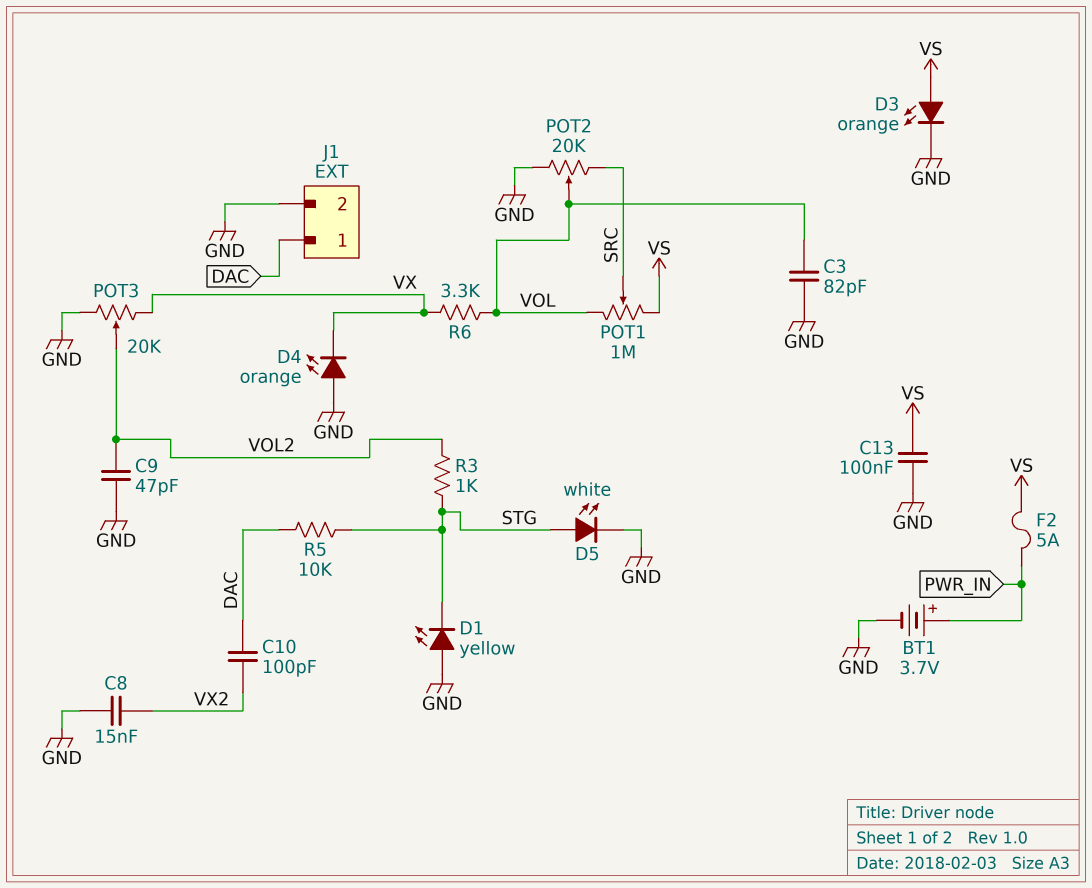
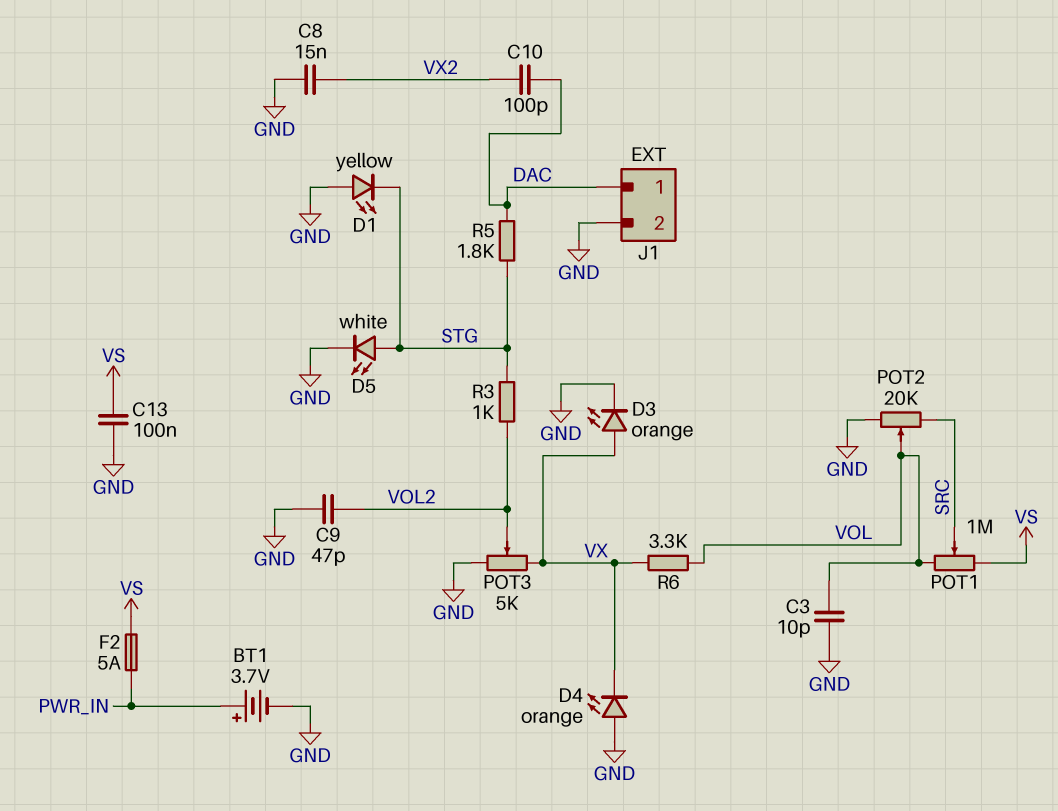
C3: 82pF (GND, VOL) -> 10pF (GND, VOL)
D3: LED orange (A VS, K GND) -> LED orange (A VX, K GND)
POT3: 20k (GND, VX, wiper VOL2) -> 5k (GND, VX, wiper VOL2)
R5: 10k (DAC, STG) -> 1.8k (DAC, STG)

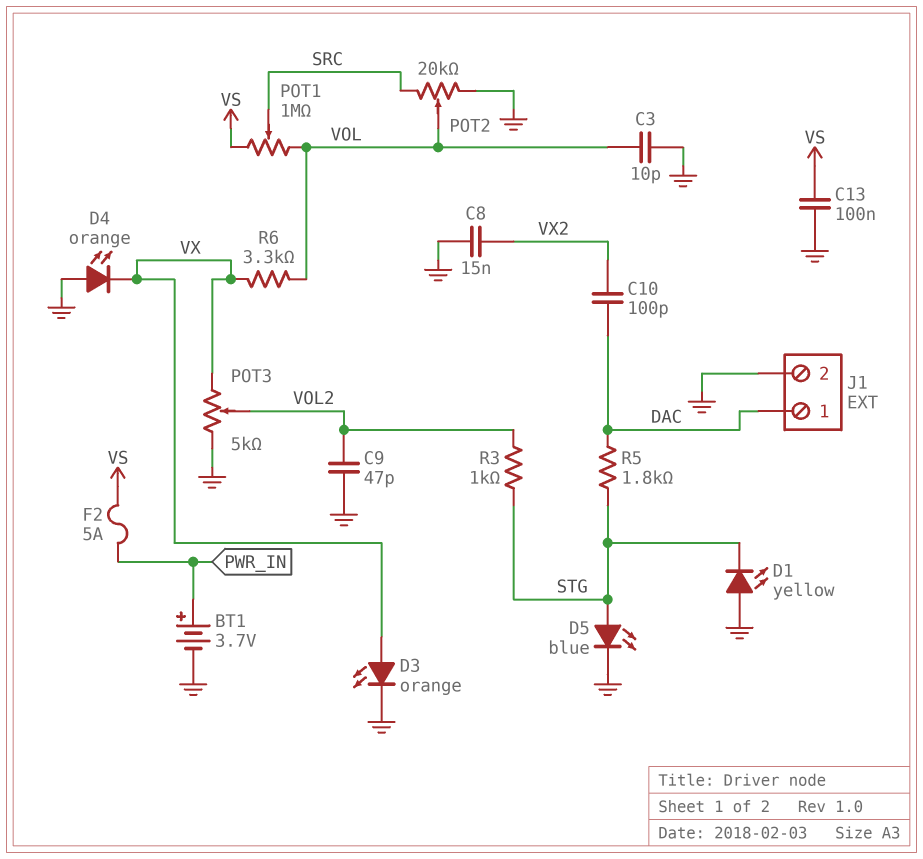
D5: LED white (A STG, K GND) -> LED blue (A STG, K GND)

